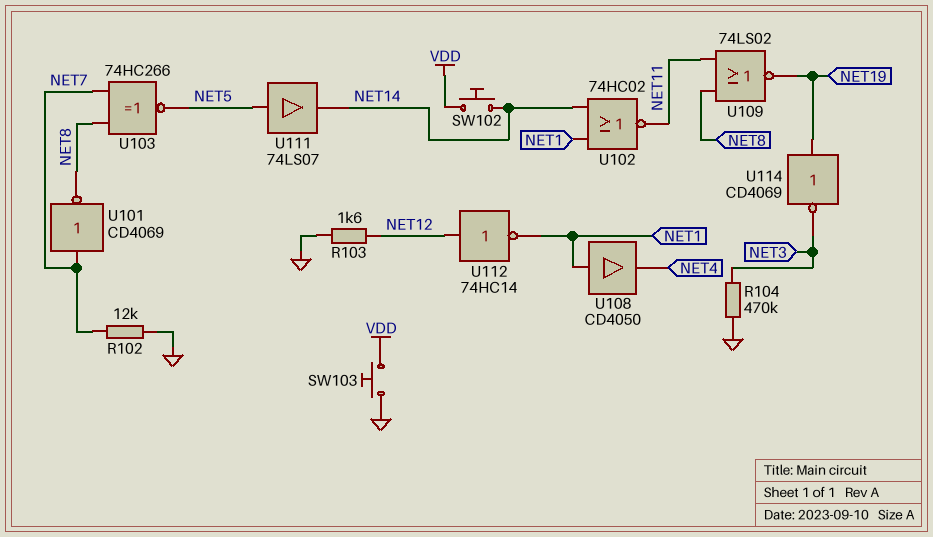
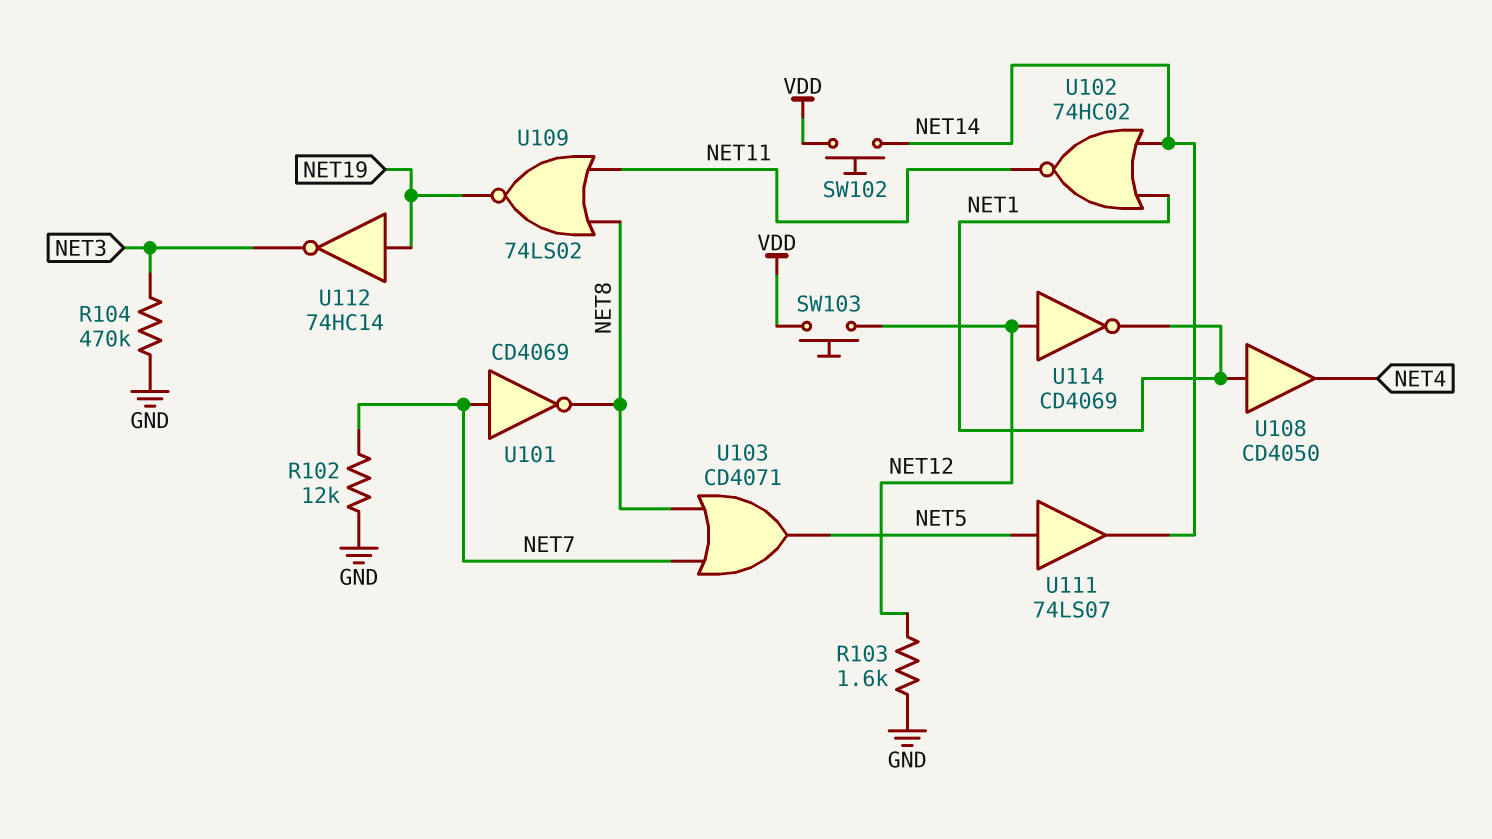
SW103: button (GND, VDD) -> button (NET12, VDD)
U103: XNOR 74HC266 (in NET7, in NET8, out NET5) -> OR CD4071 (in NET7, in NET8, out NET5)
U112: NOT 74HC14 (in NET12, out NET1) -> NOT 74HC14 (in NET19, out NET3)
U114: NOT CD4069 (in NET19, out NET3) -> NOT CD4069 (in NET12, out NET1)

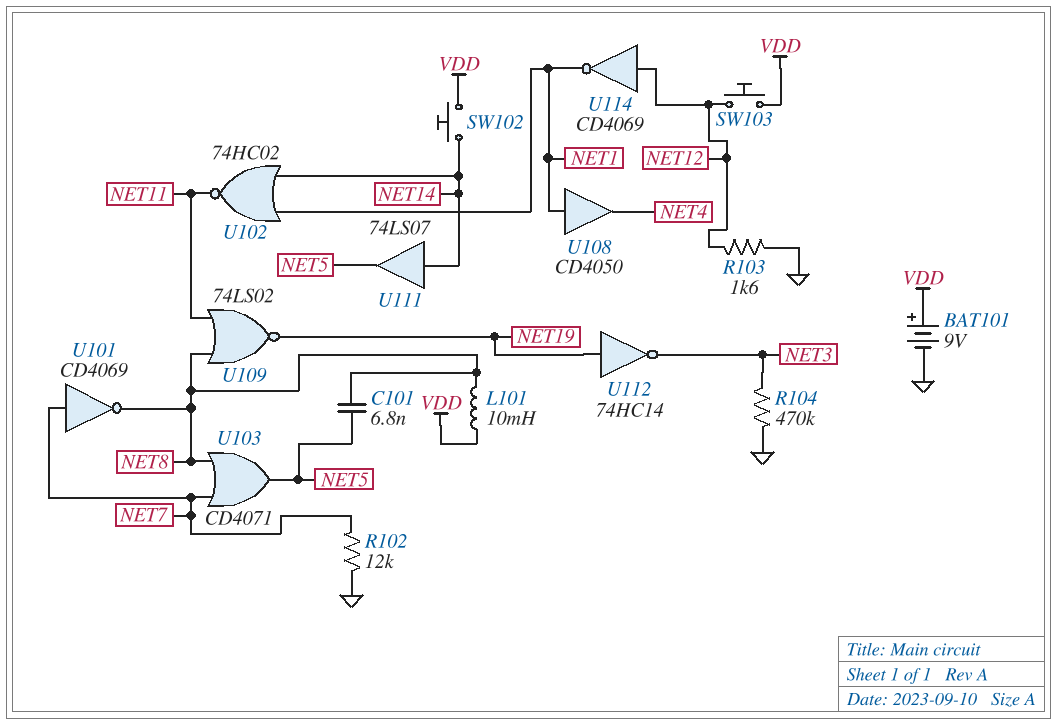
BAT101: none -> 9V (plus VDD, minus GND)
C101: none -> 6.8nF (NET5, NET8)
L101: none -> 10mH (NET8, VDD)
U111: buffer 74LS07 (in NET5, out NET14) -> buffer 74LS07 (in NET14, out NET5)

